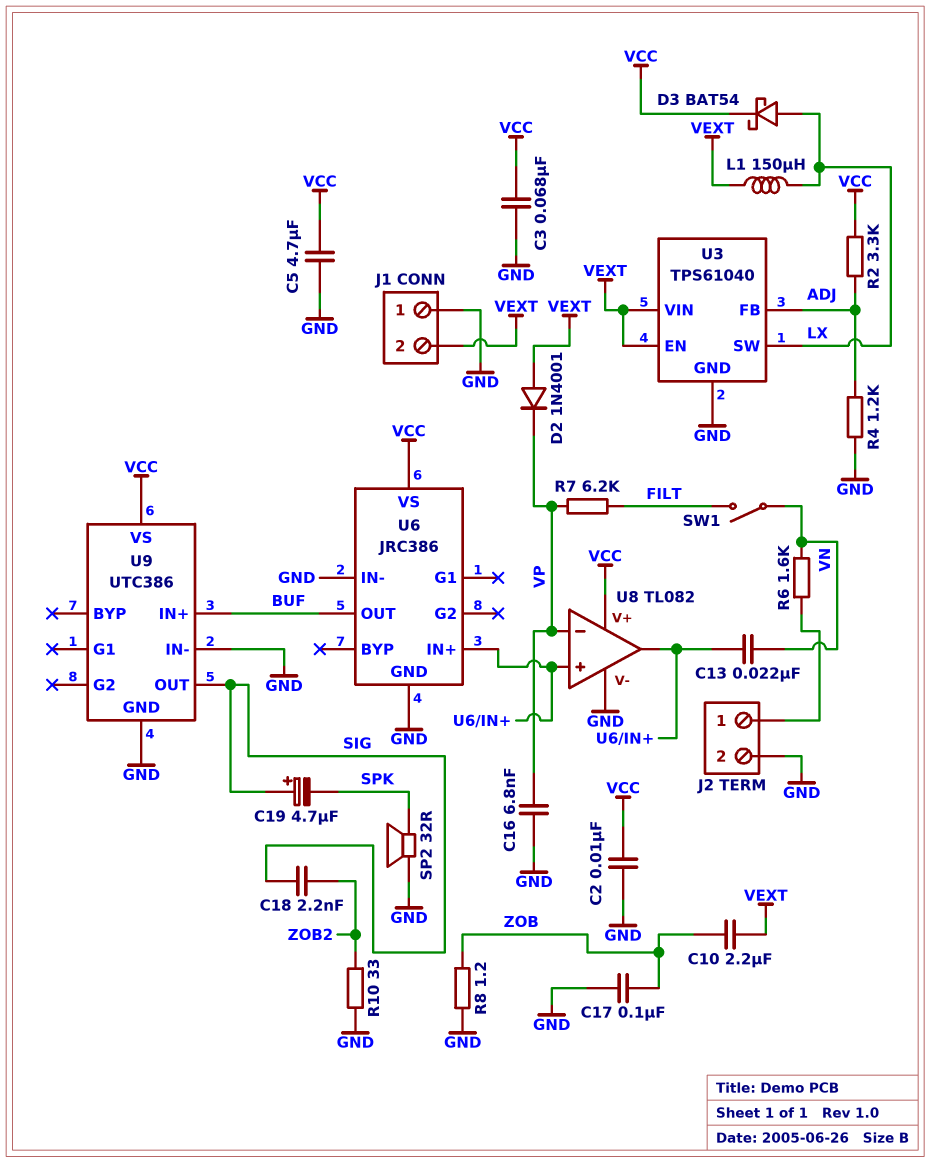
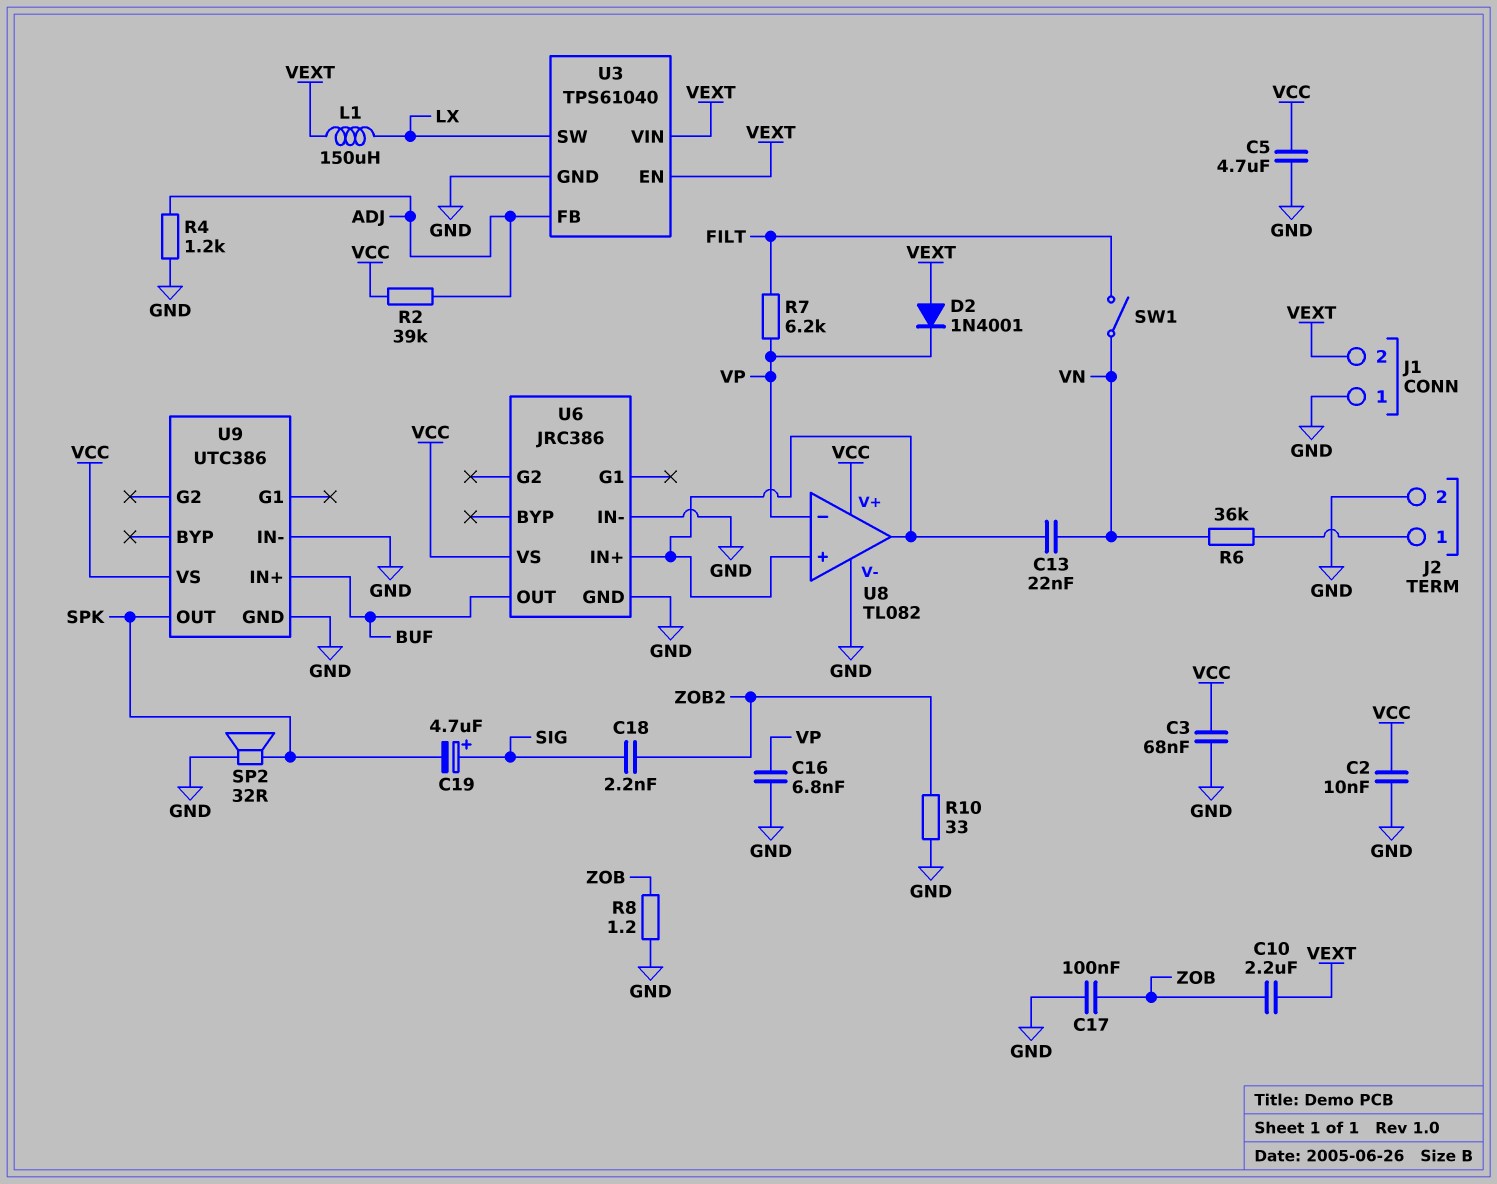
D3: schottky BAT54 (A LX, K VCC) -> none
R2: 3.3k (ADJ, VCC) -> 39k (ADJ, VCC)
R6: 1.6k (J2/1, VN) -> 36k (J2/1, VN)
U9 pin OUT: SIG -> SPK

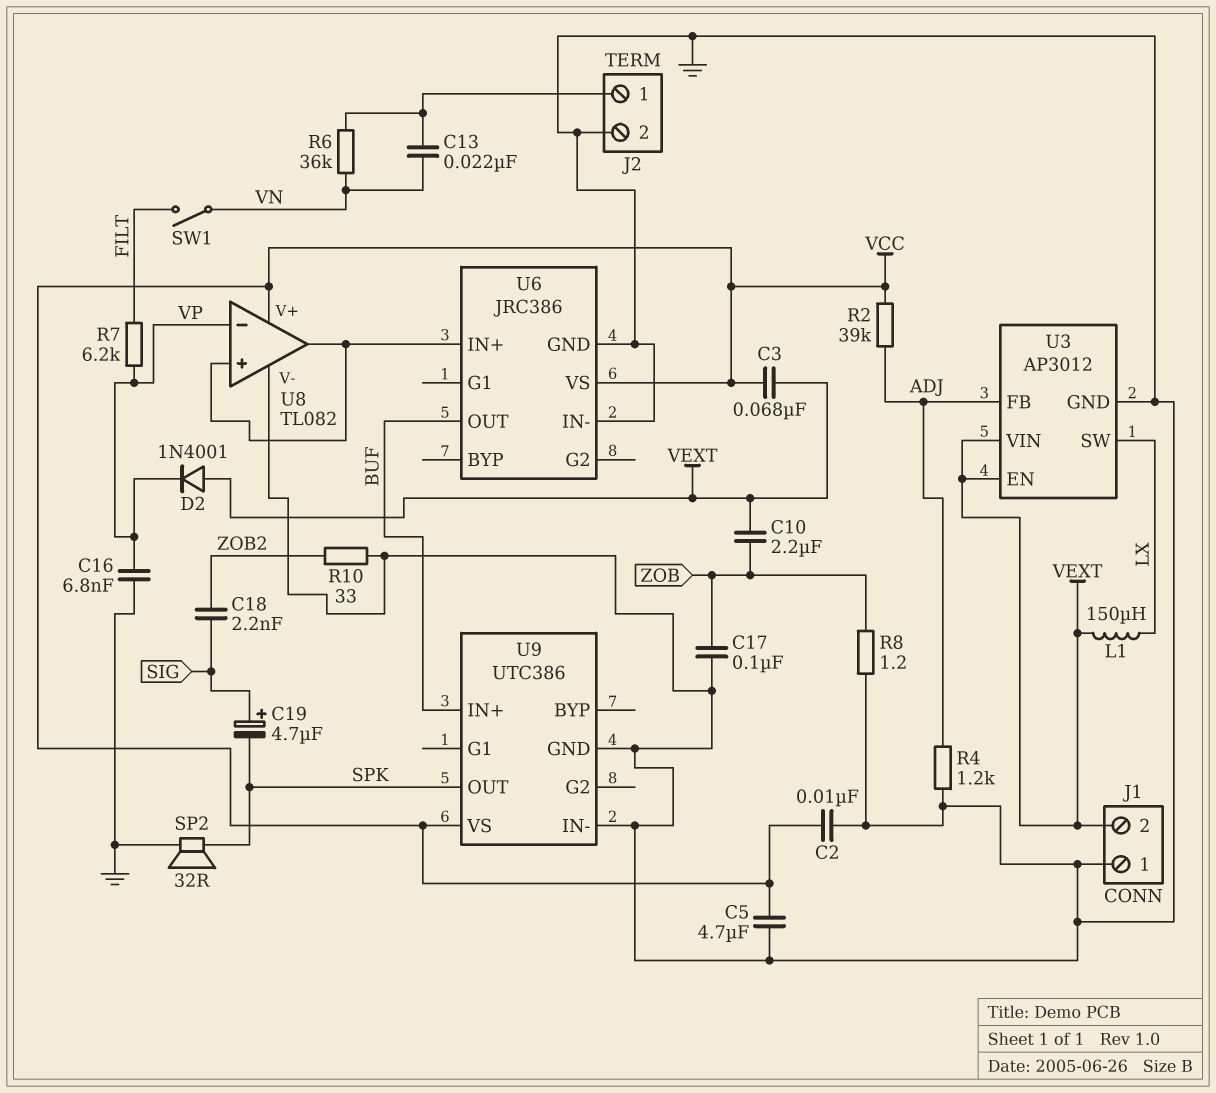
C3: 68nF (GND, VCC) -> 68nF (VCC, VEXT)
C13: 22nF (U6/IN+, VN) -> 22nF (J2/1, VN)
U3: TPS61040 -> AP3012

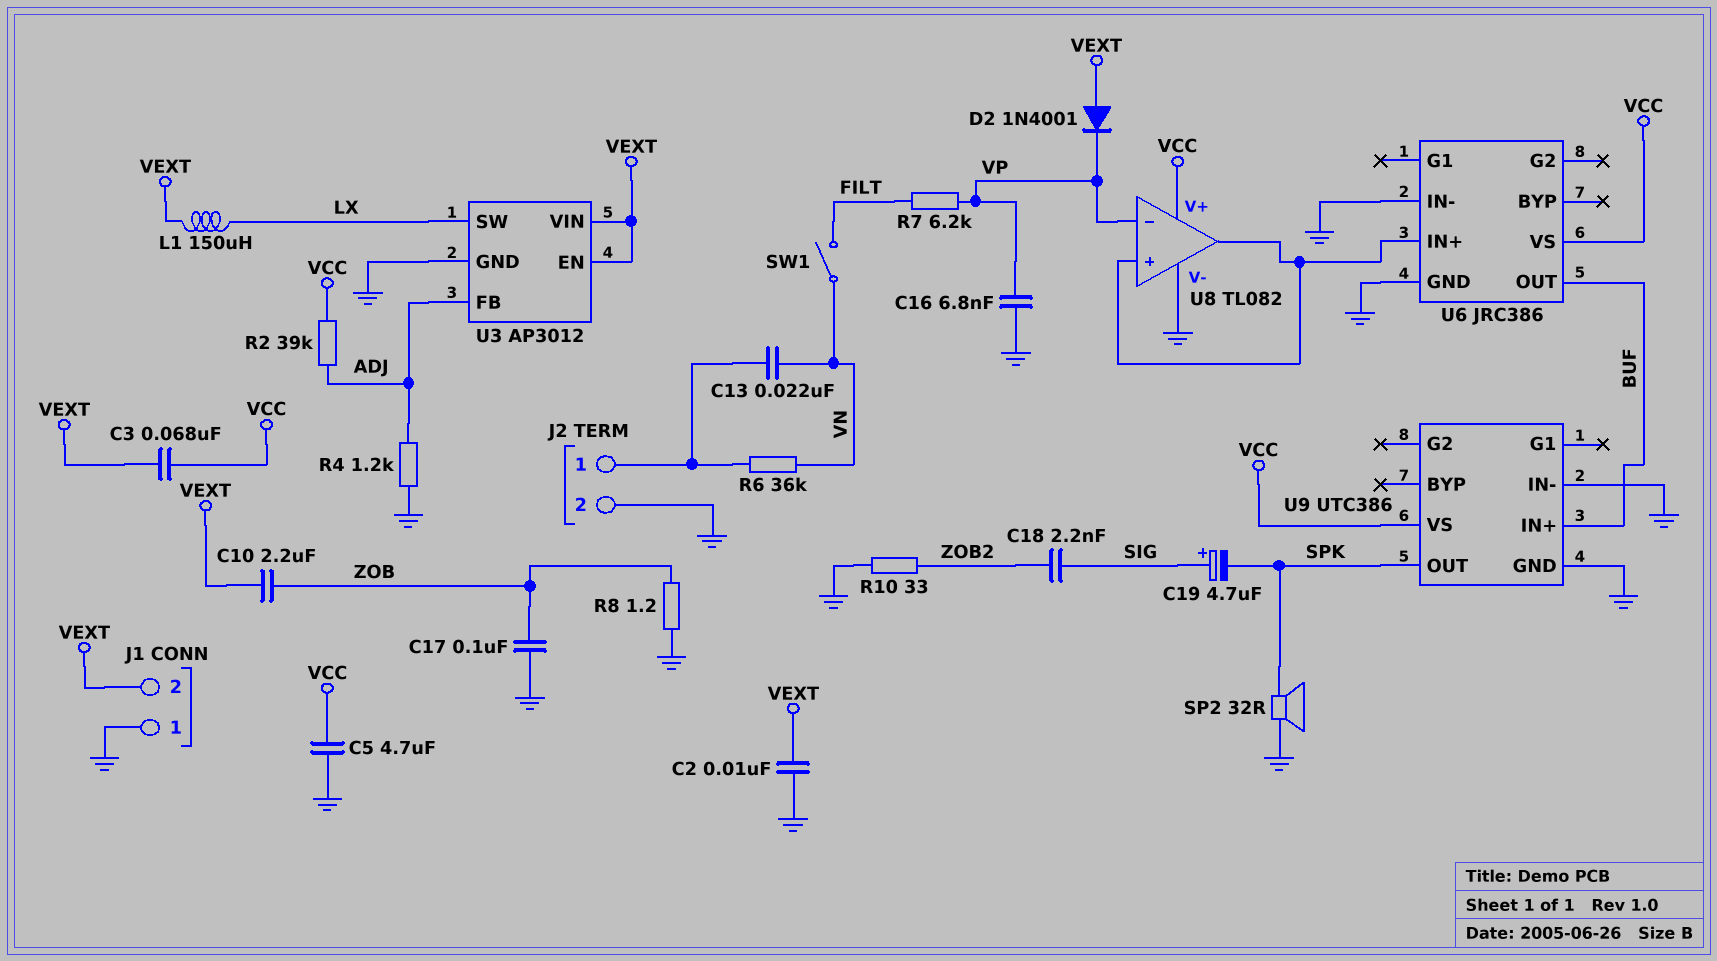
C2: 10nF (GND, VCC) -> 10nF (GND, VEXT)

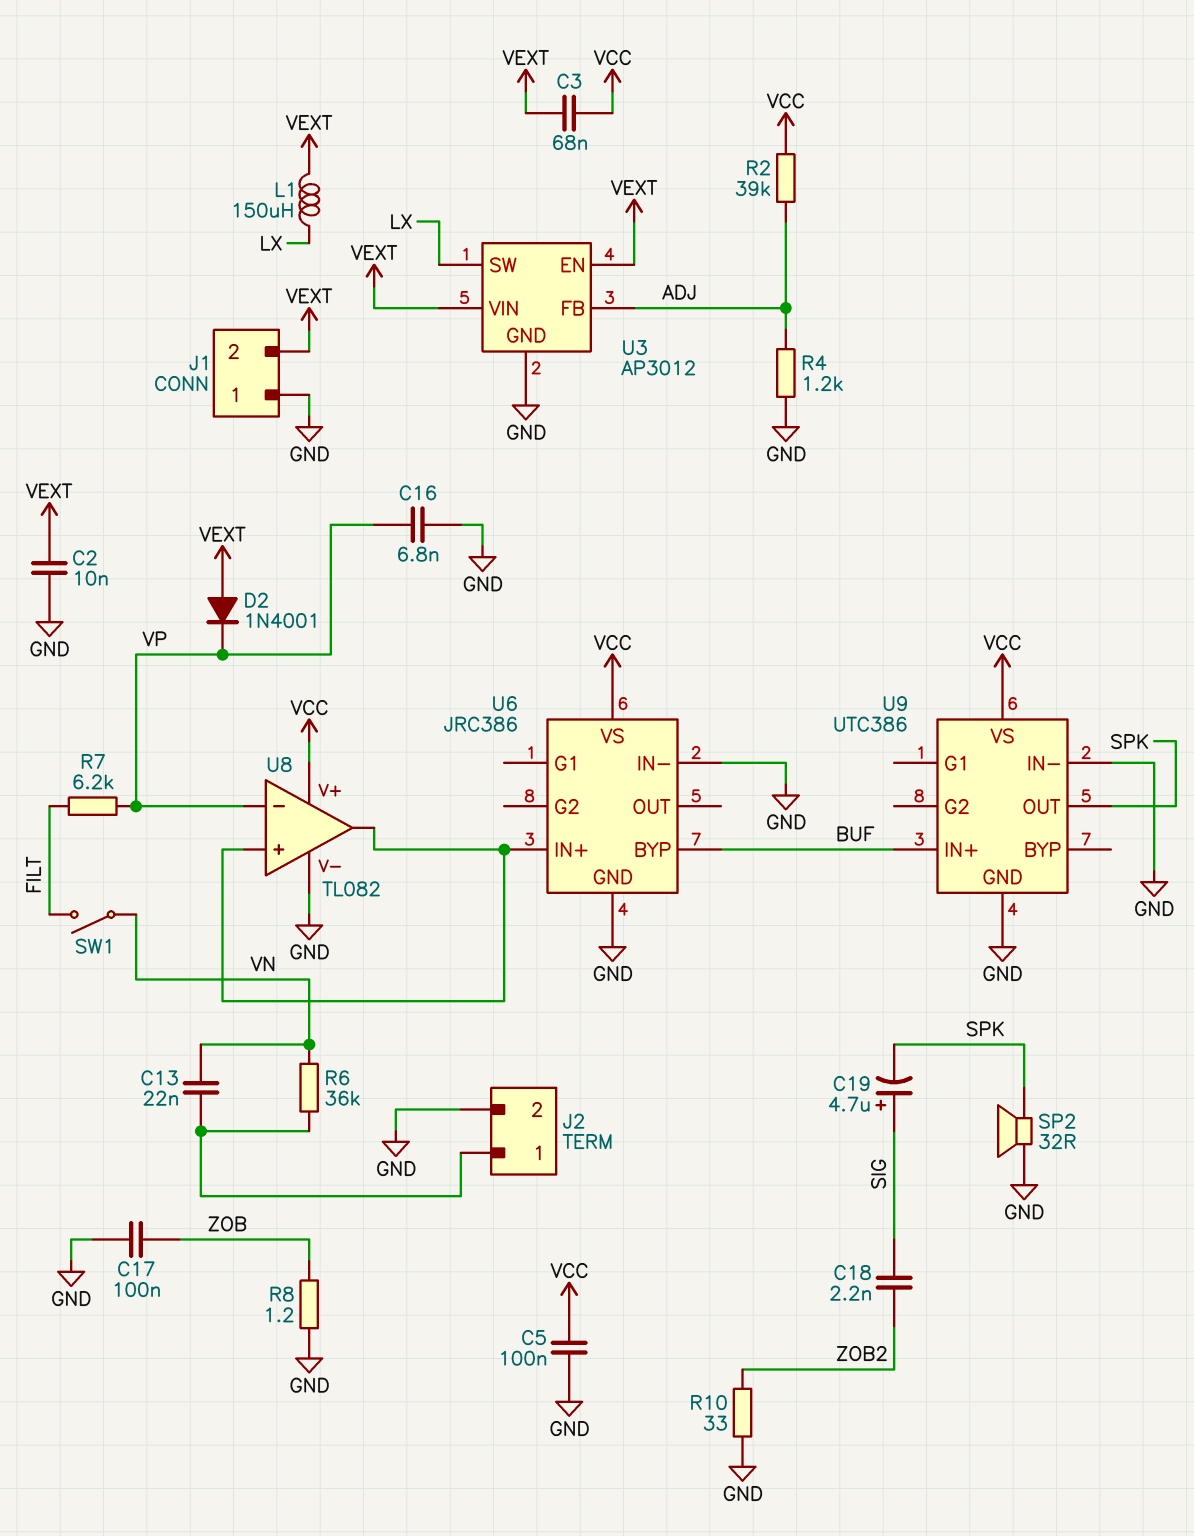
C5: 4.7uF (GND, VCC) -> 100nF (GND, VCC)
C10: 2.2uF (VEXT, ZOB) -> none
U6 pin BYP: none -> BUF
U6 pin OUT: BUF -> none

